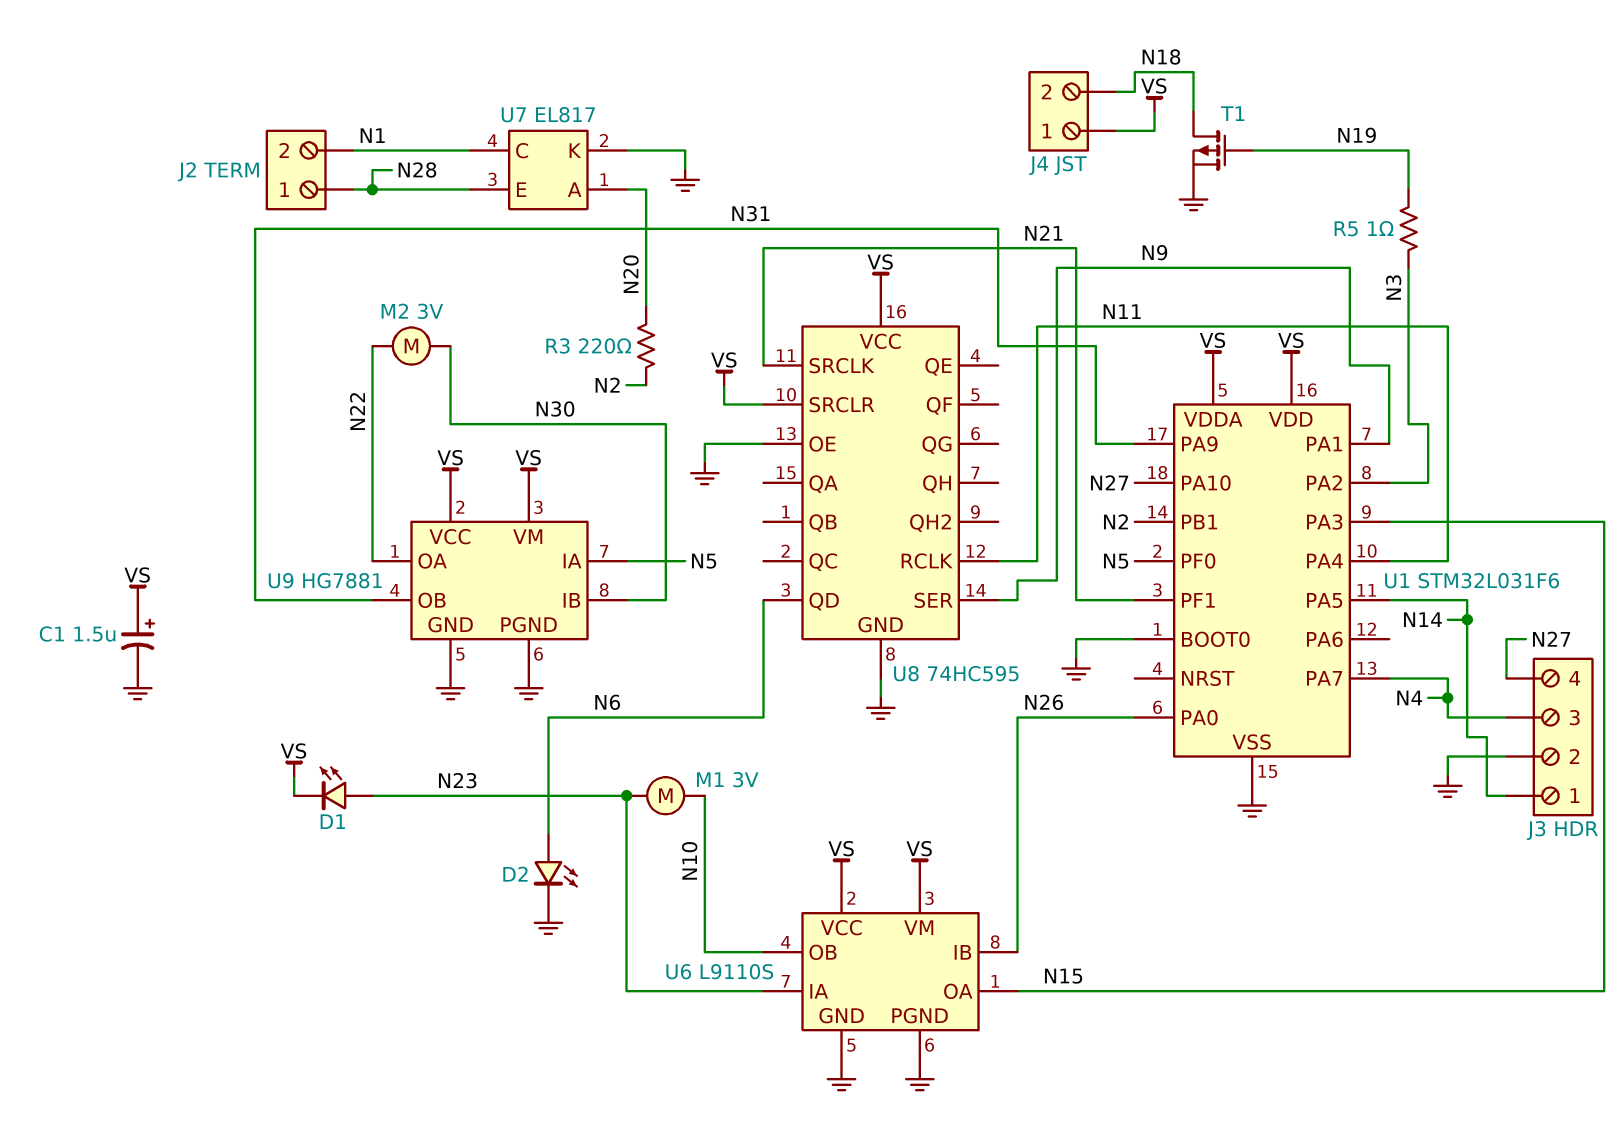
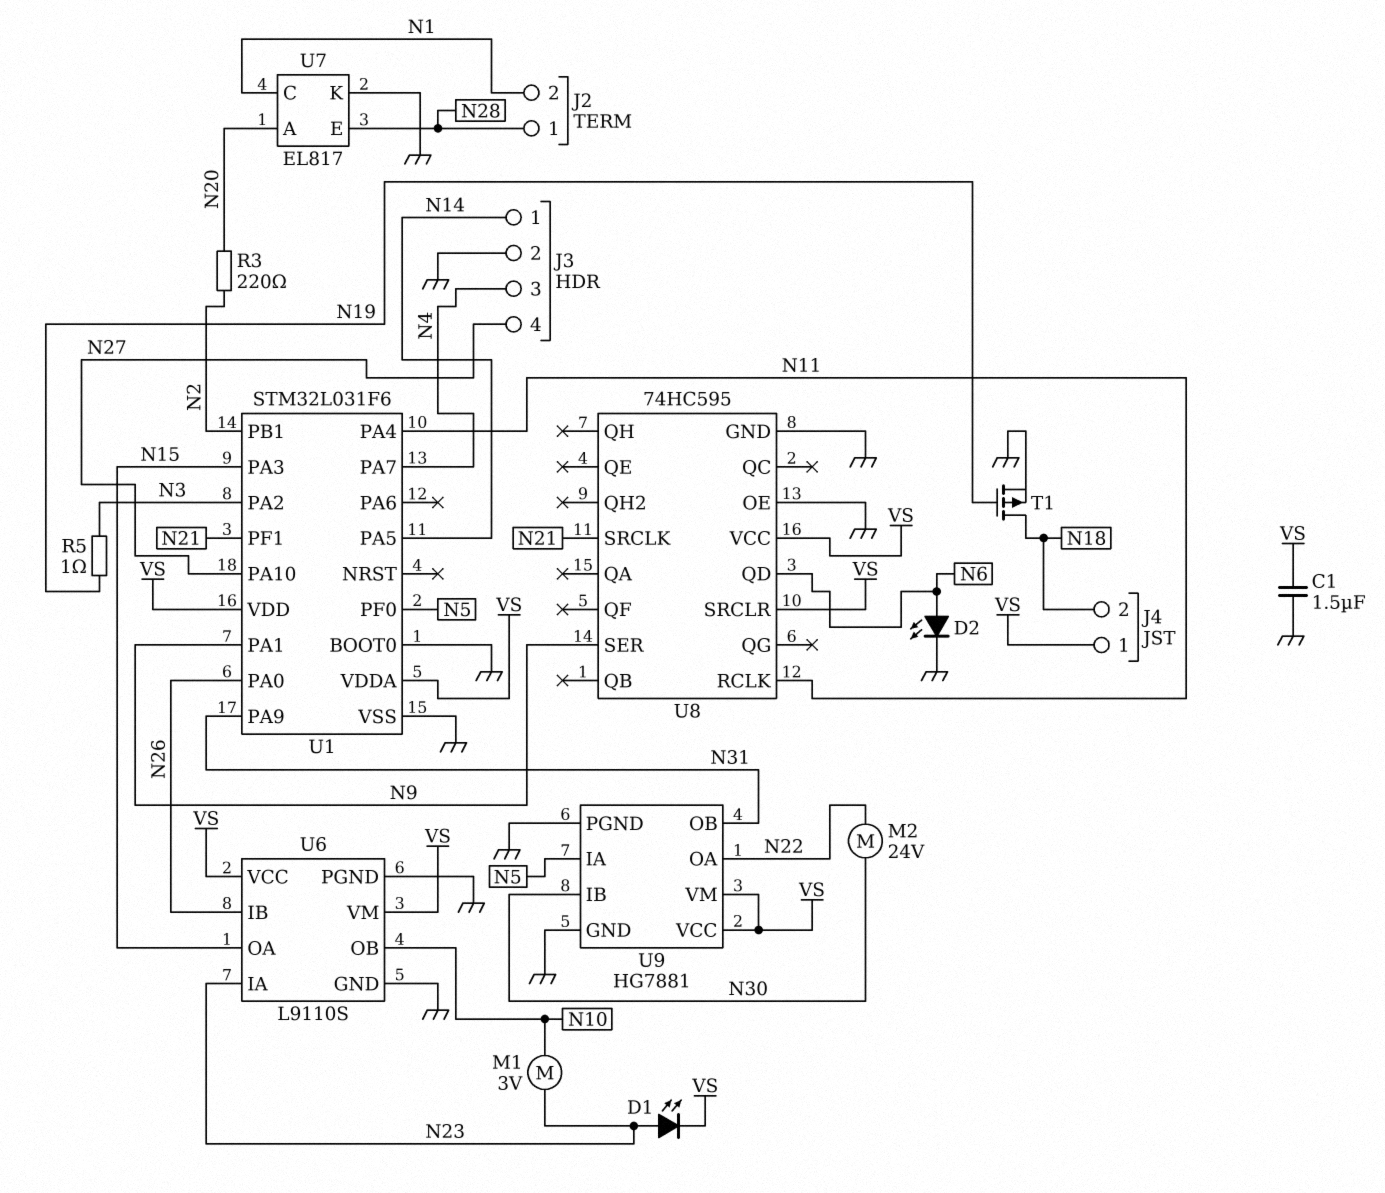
C1: 1.5uF (plus VS, minus GND) -> 1.5uF (GND, VS)
M2: motor 3V (N22, N30) -> motor 24V (N22, N30)

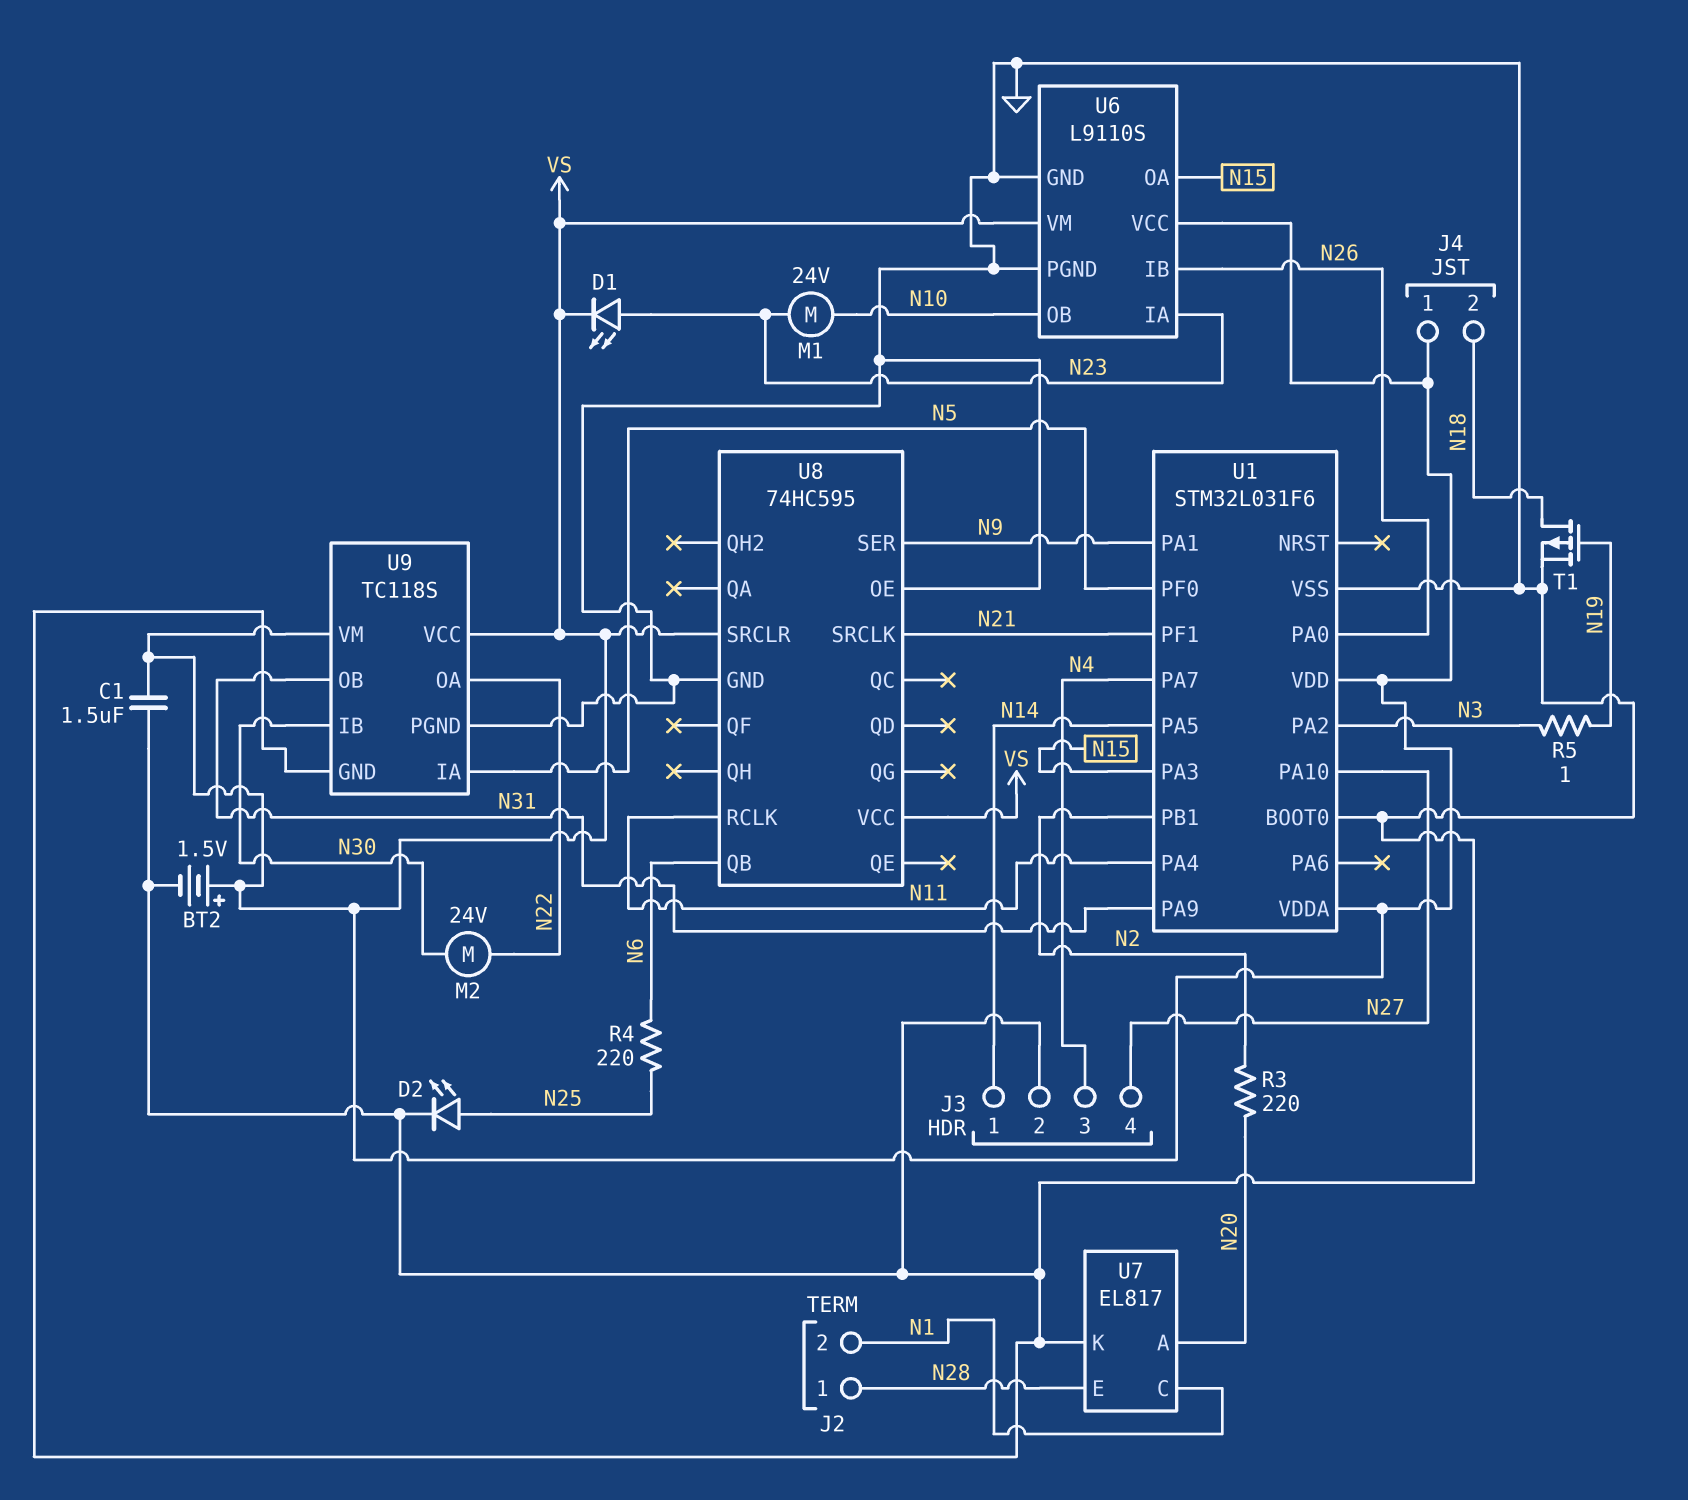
BT2: none -> 1.5V (plus VS, minus GND)
D2: LED (A N6, K GND) -> LED (A N25, K GND)
M1: motor 3V (N10, N23) -> motor 24V (N10, N23)
R4: none -> 220 (N6, N25)
U8 pin QB: none -> N6
U8 pin QD: N6 -> none
U9: HG7881 -> TC118S

